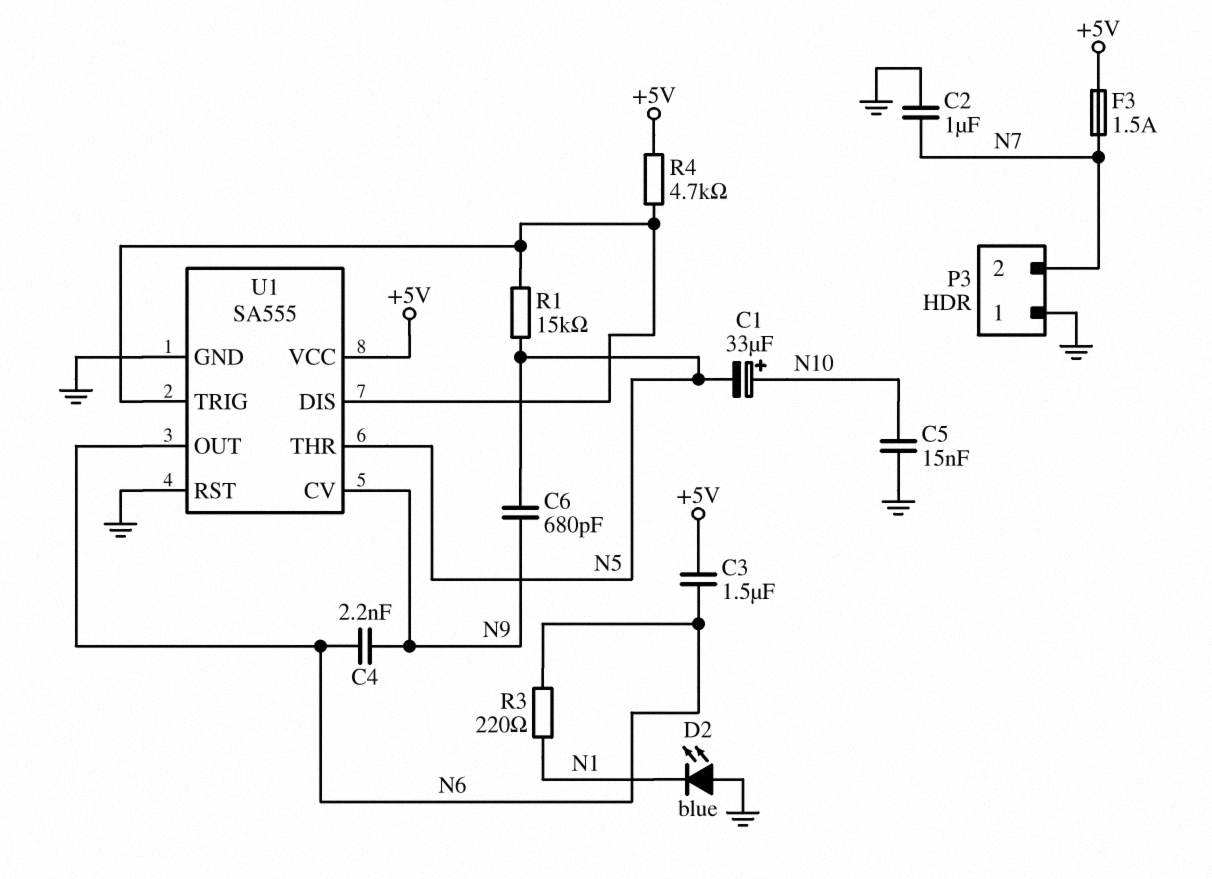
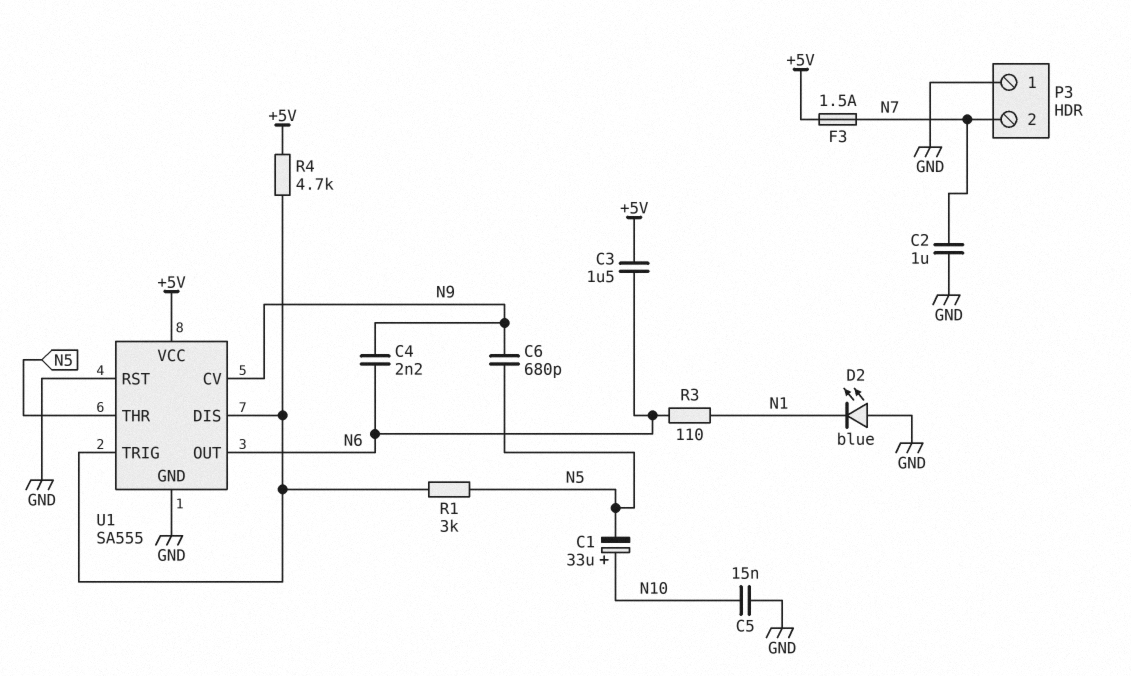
R1: 15k (N5, U1/DIS) -> 3k (N5, U1/DIS)
R3: 220 (N1, N6) -> 110 (N1, N6)

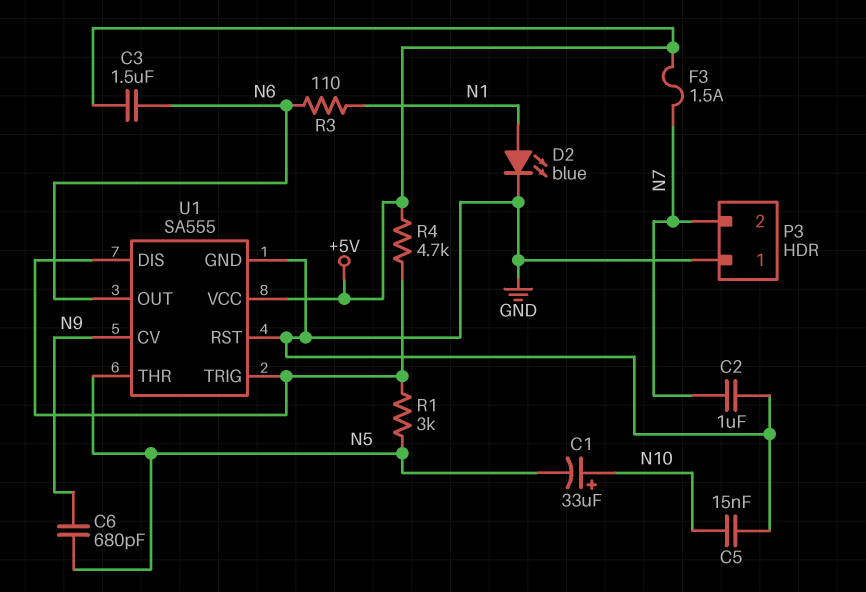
C4: 2.2nF (N6, N9) -> none
D2: LED blue (A GND, K N1) -> LED blue (A N1, K GND)

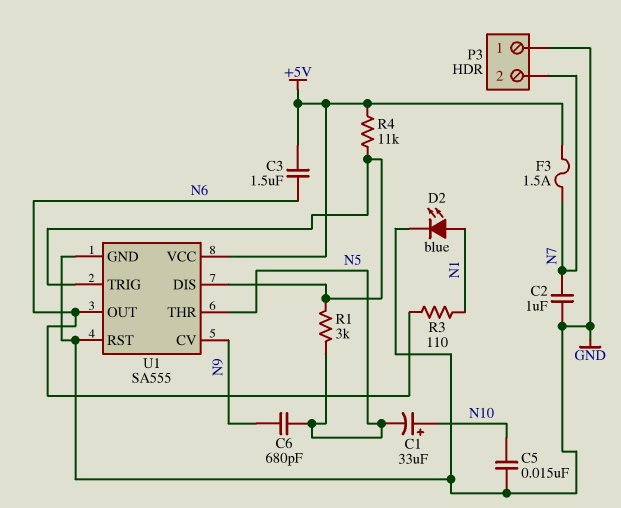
R4: 4.7k (+5V, U1/DIS) -> 11k (+5V, U1/DIS)

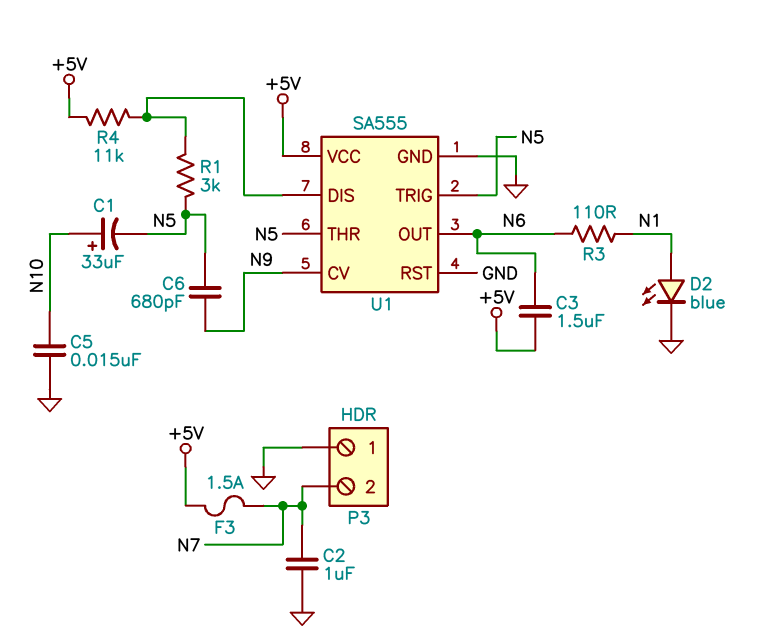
U1 pin TRIG: U1/DIS -> N5

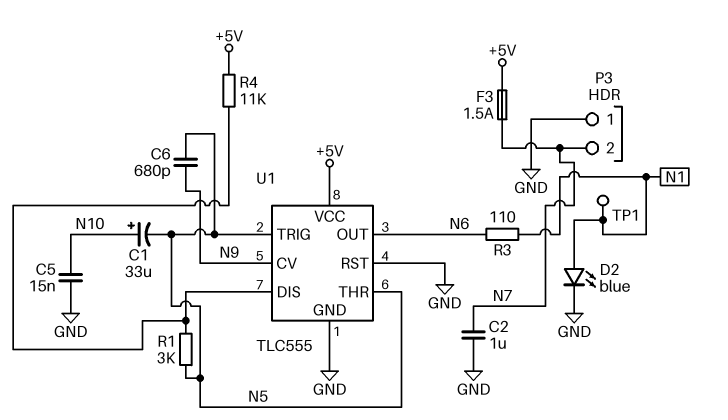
C3: 1.5uF (+5V, N6) -> none
TP1: none -> test point (N1)
U1: SA555 -> TLC555

